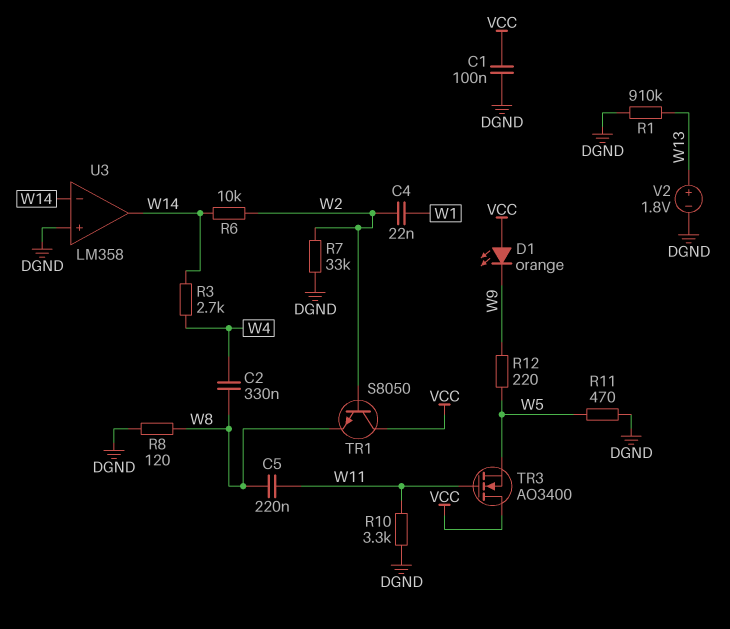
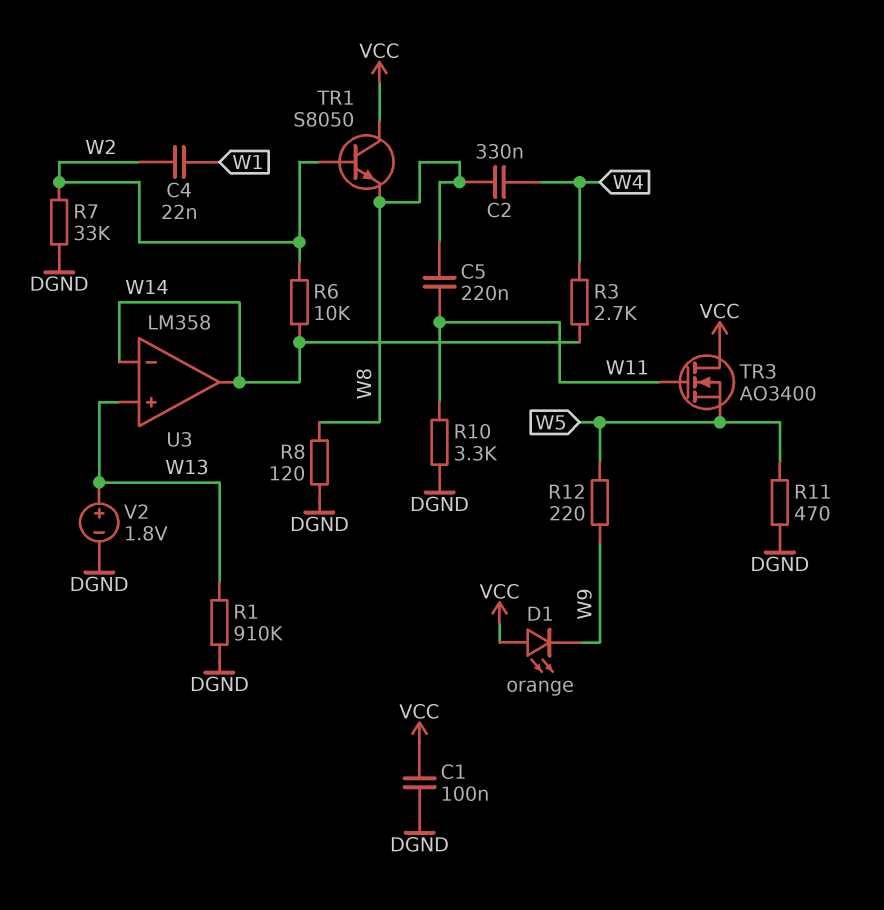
U3 pin in+: DGND -> W13

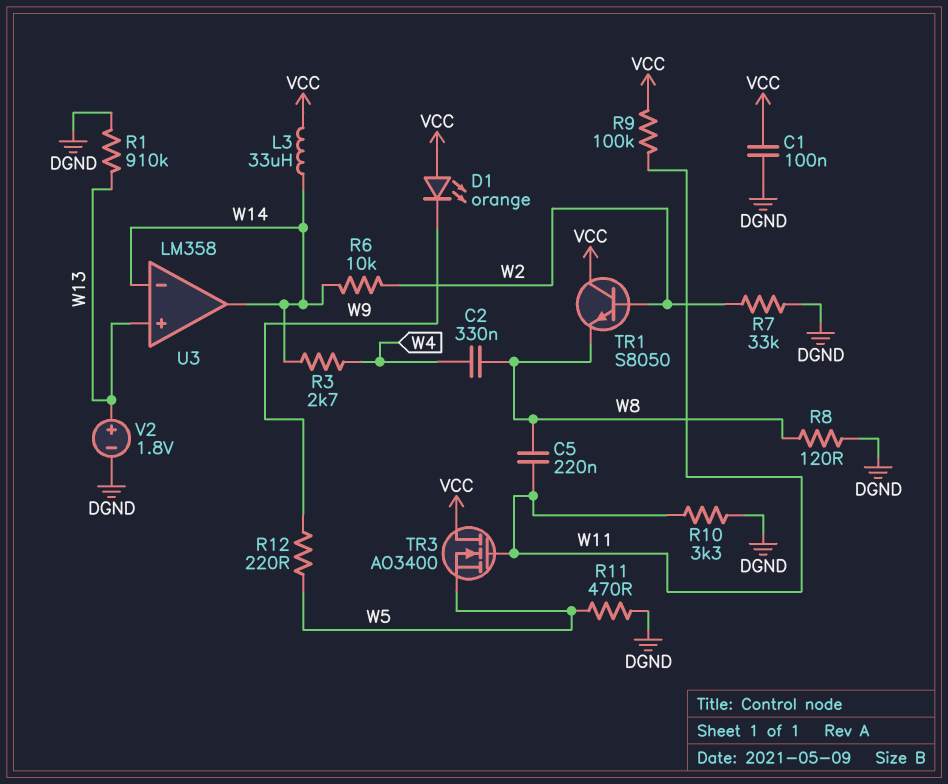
C4: 22nF (W1, W2) -> none
L3: none -> 33uH (VCC, W14)
R9: none -> 100k (VCC, W11)

